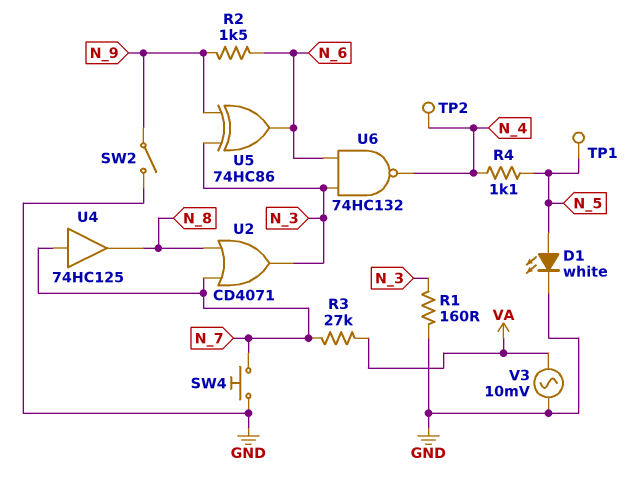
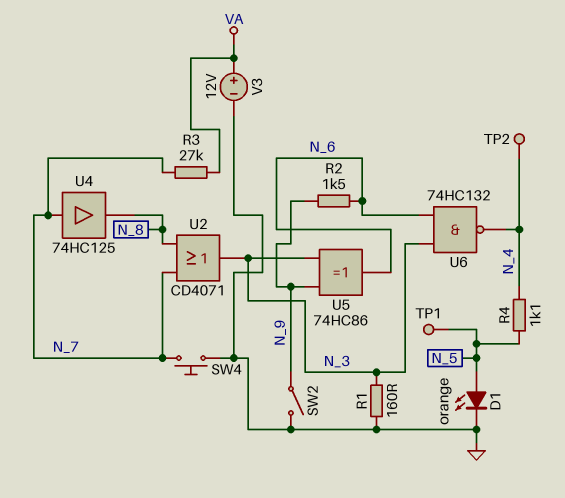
D1: LED white (A N_5, K GND) -> LED orange (A N_5, K GND)
V3: AC 10mV (GND, VA) -> 12V (plus VA, minus GND)

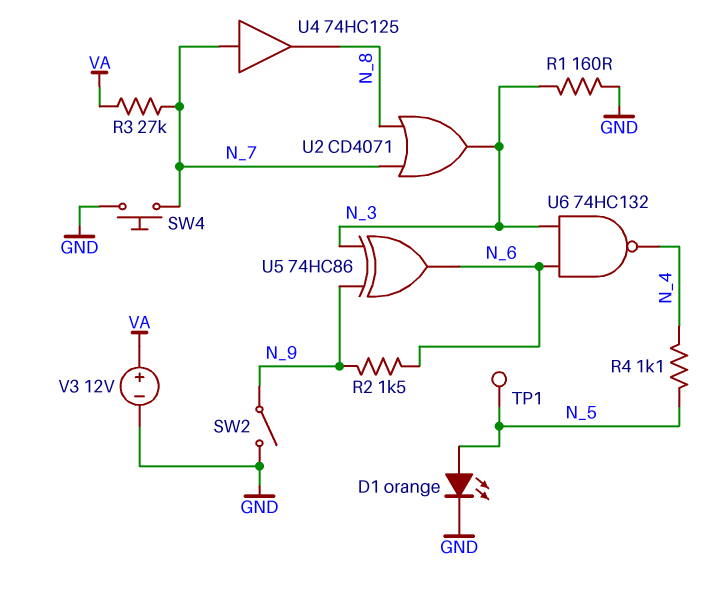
TP2: test point (N_4) -> none

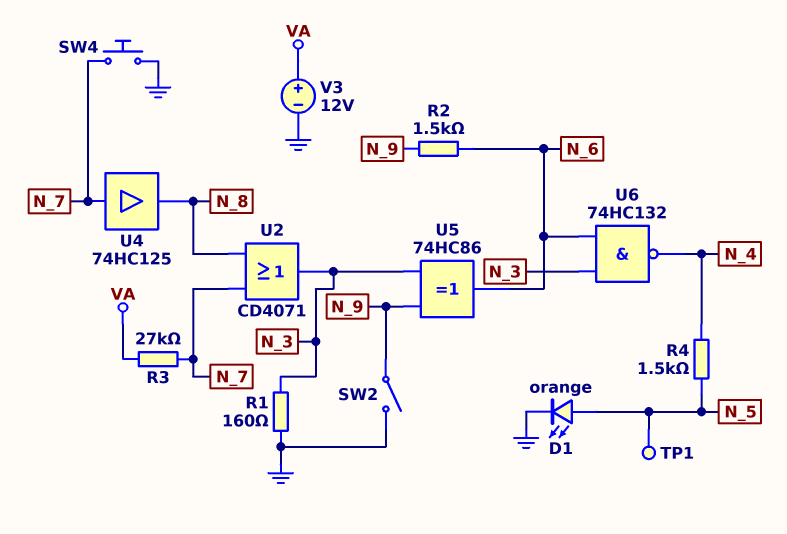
R4: 1.1k (N_4, N_5) -> 1.5k (N_4, N_5)

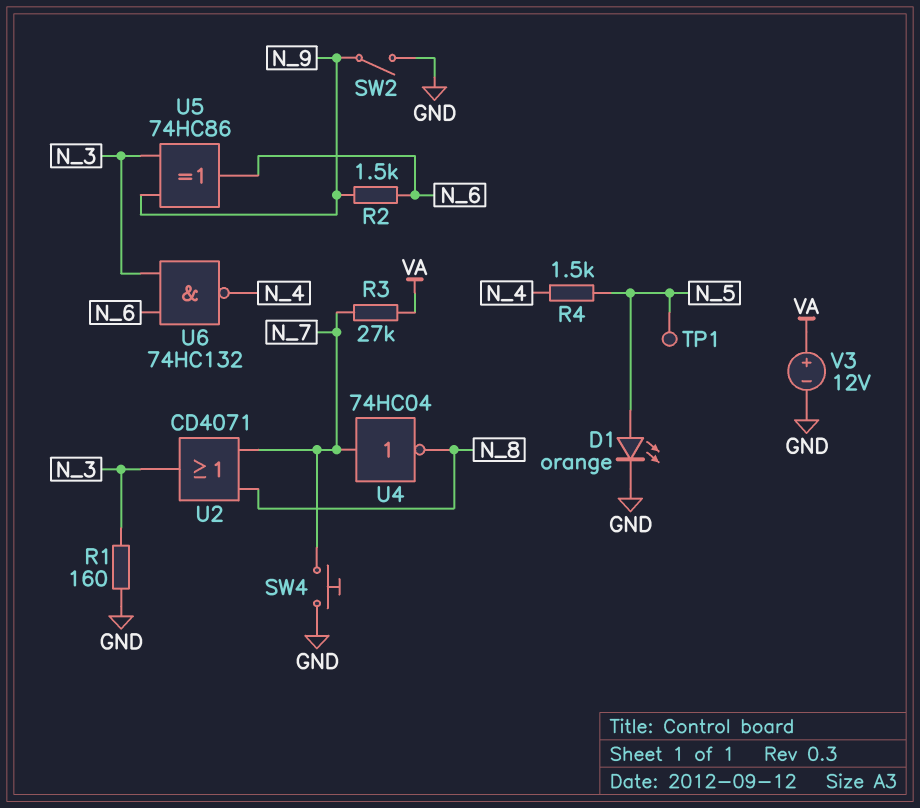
U4: buffer 74HC125 (in N_7, out N_8) -> NOT 74HC04 (in N_7, out N_8)

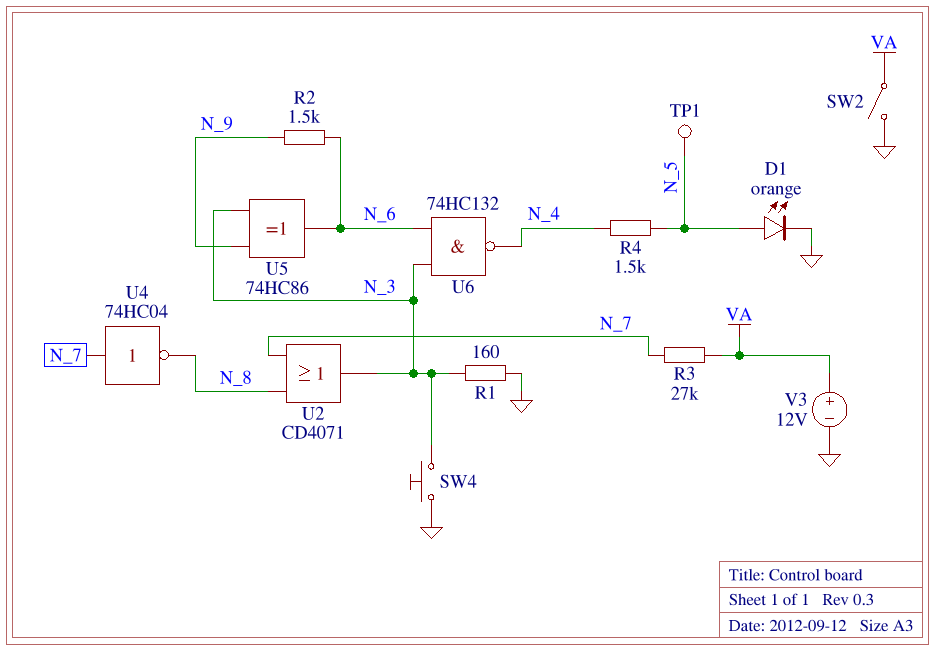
SW2: switch (GND, N_9) -> switch (GND, VA)
SW4: button (GND, N_7) -> button (GND, N_3)

